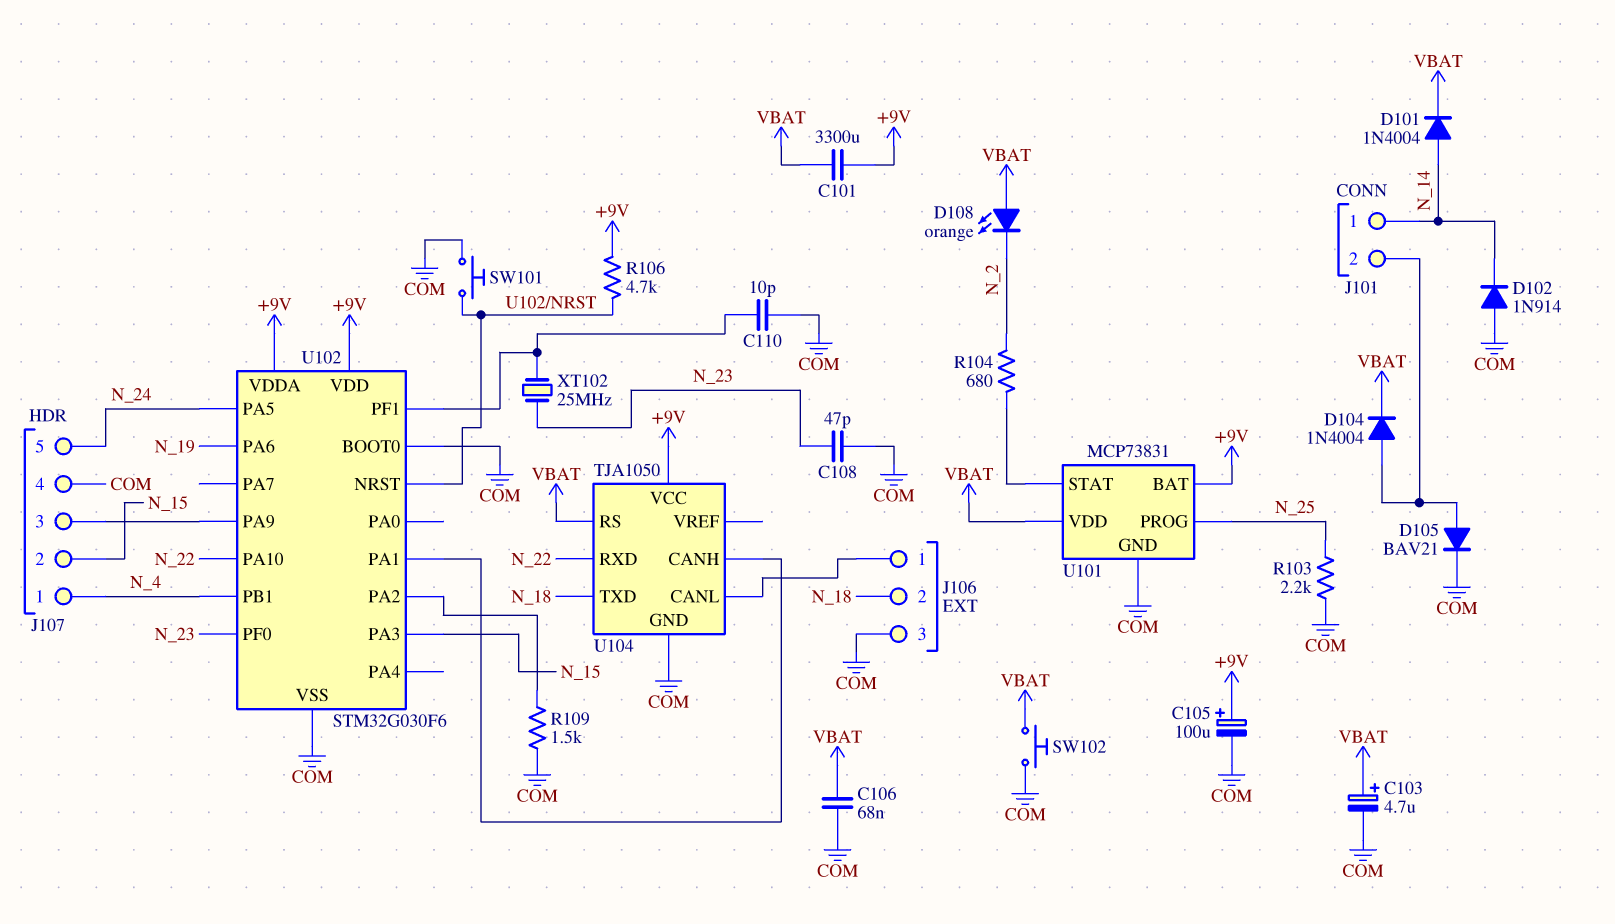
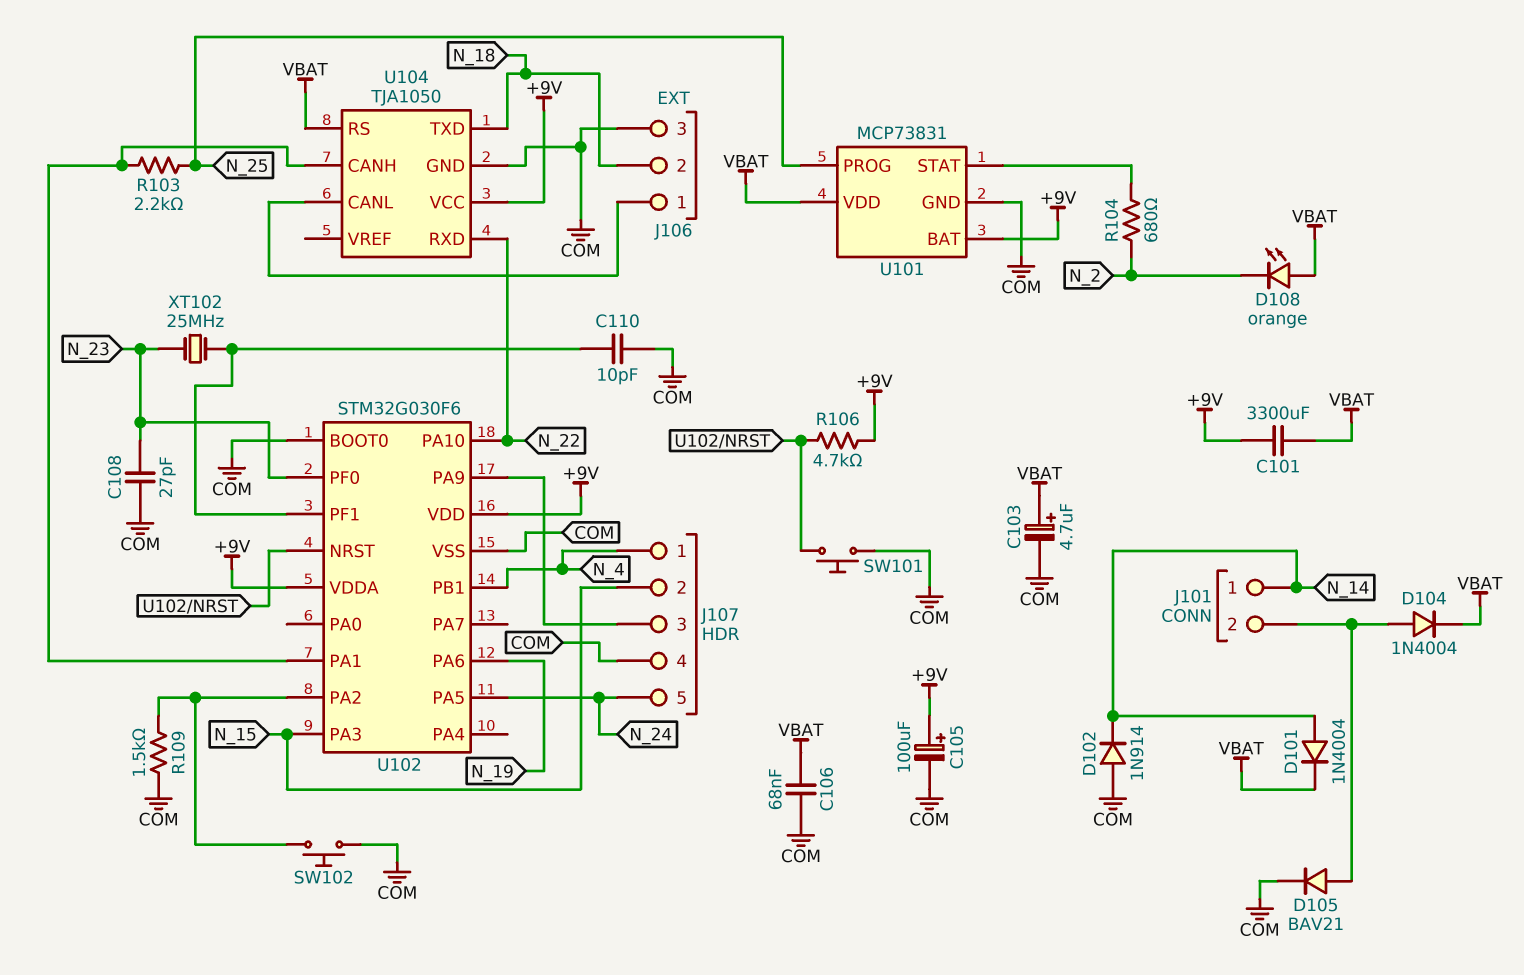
C108: 47pF (COM, N_23) -> 27pF (COM, N_23)
R103: 2.2k (COM, N_25) -> 2.2k (N_25, U102/PA1)
SW102: button (COM, VBAT) -> button (COM, U102/PA2)

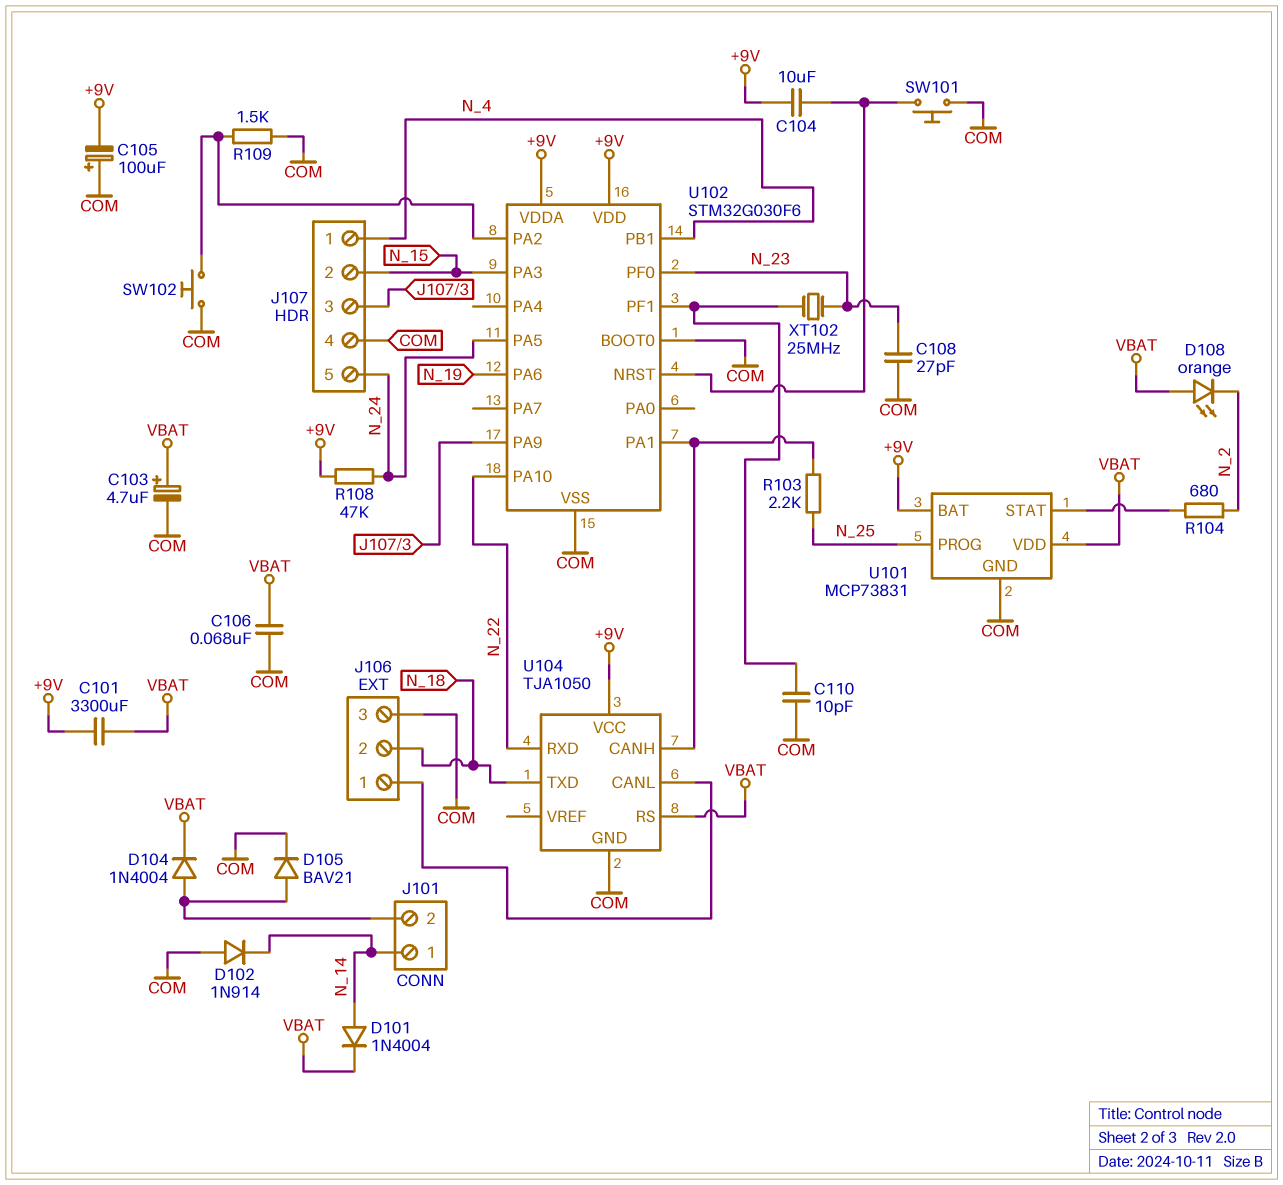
C104: none -> 10uF (+9V, U102/NRST)
C105: 100uF (plus +9V, minus COM) -> 100uF (plus COM, minus +9V)
R106: 4.7k (+9V, U102/NRST) -> none
R108: none -> 47k (+9V, N_24)

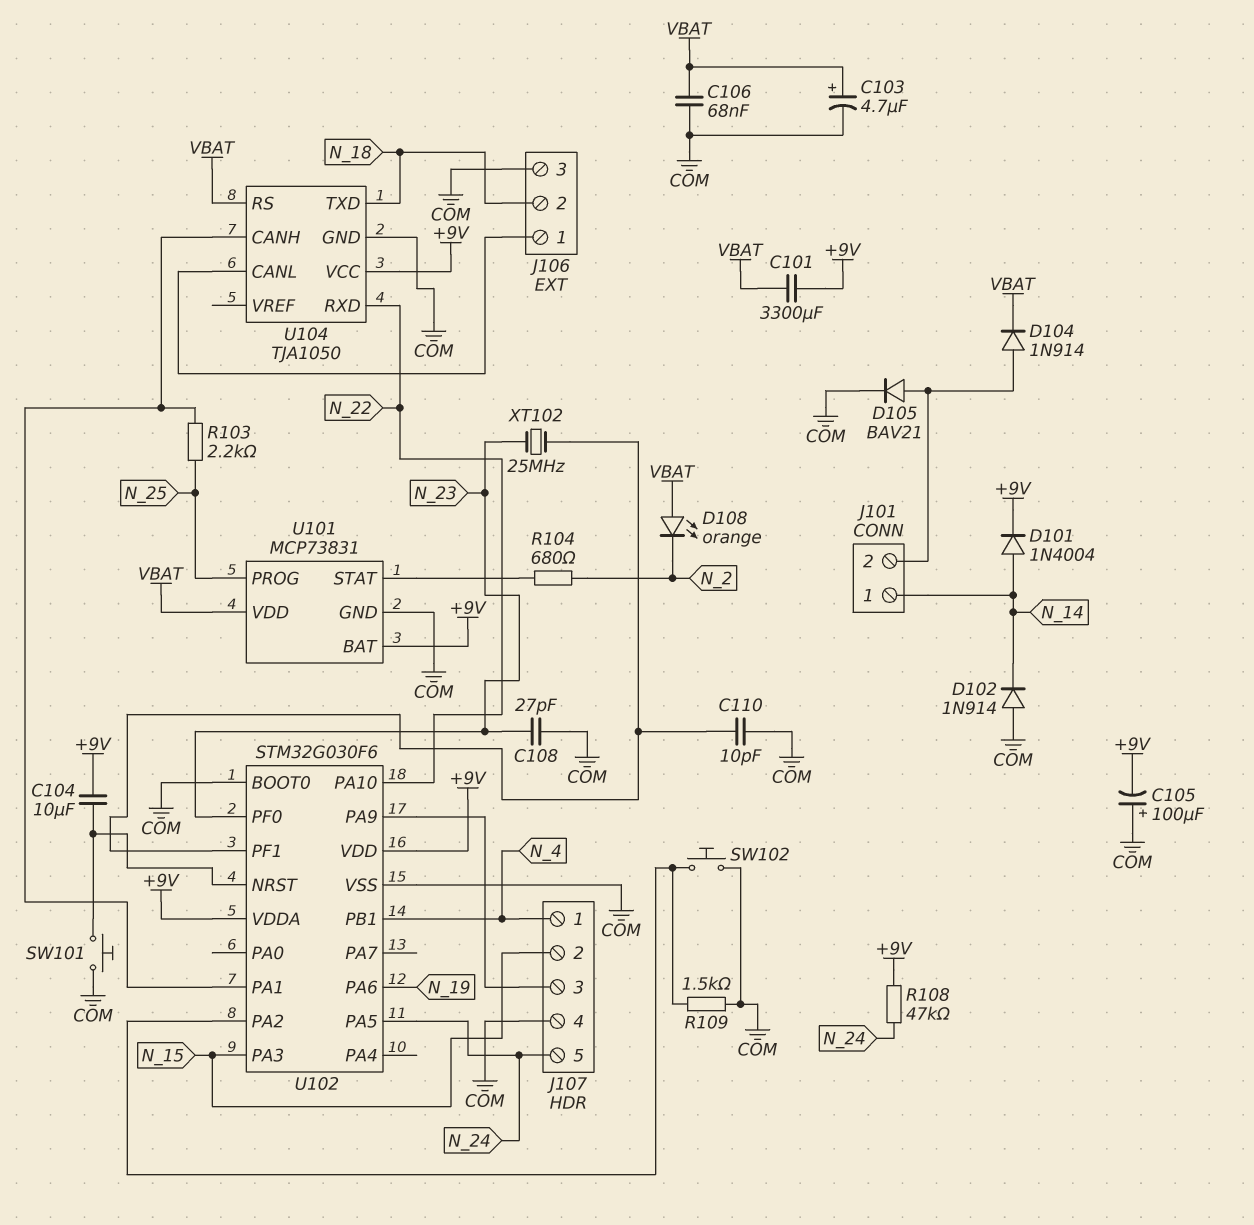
D101: diode 1N4004 (A N_14, K VBAT) -> diode 1N4004 (A N_14, K +9V)
D104: diode 1N4004 (A J101/2, K VBAT) -> diode 1N914 (A J101/2, K VBAT)

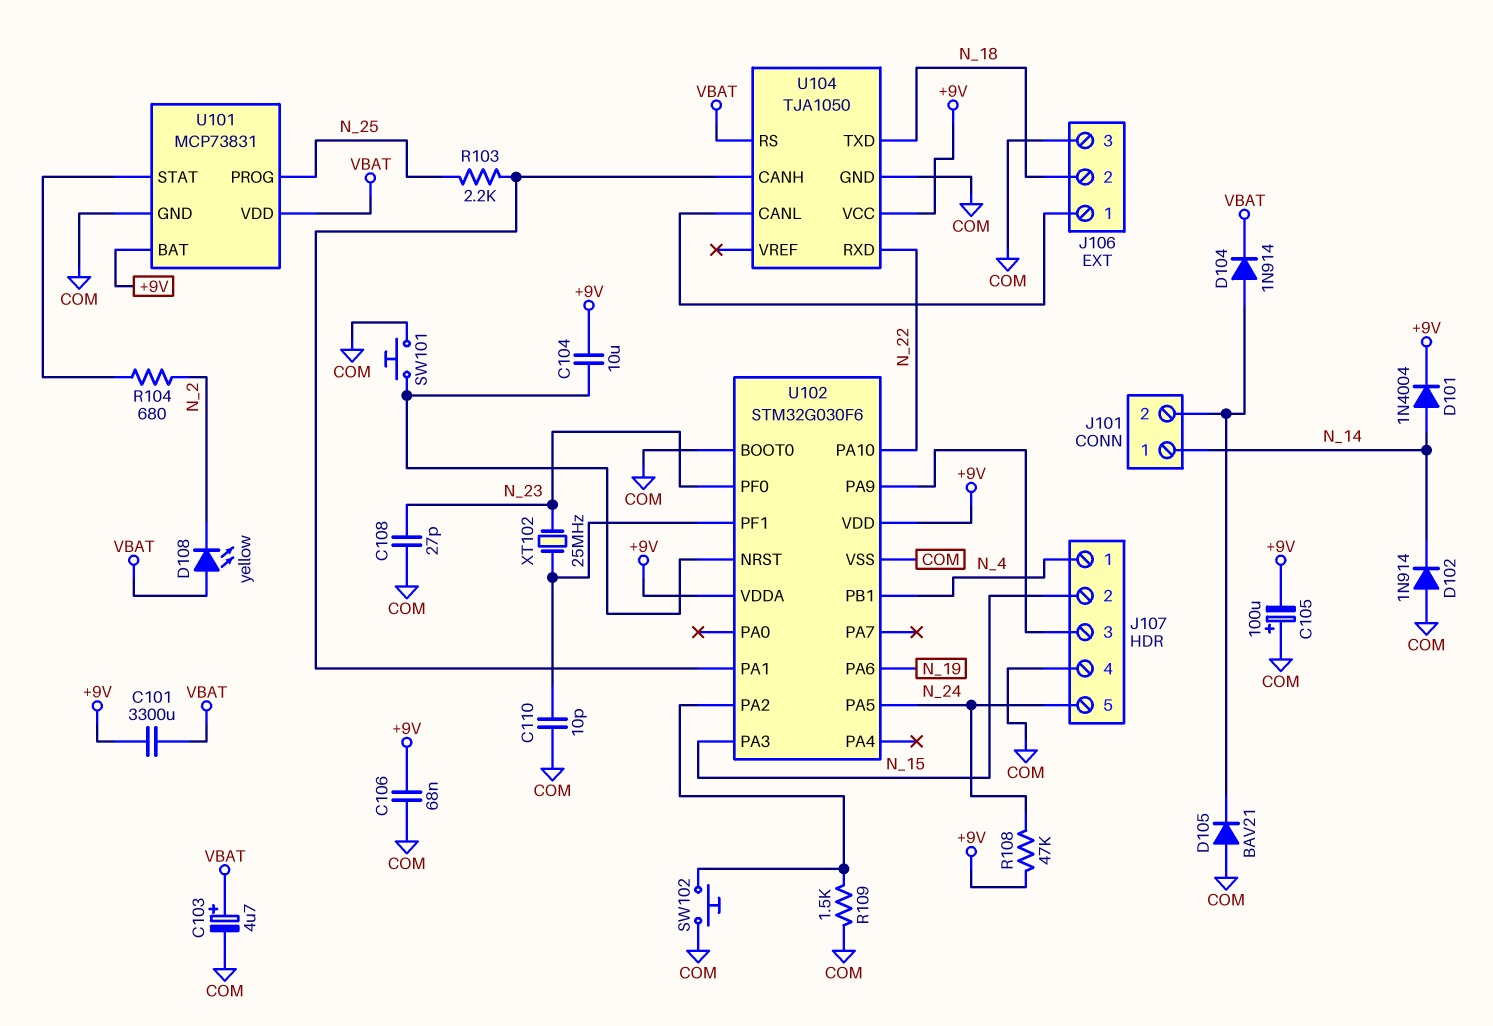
C106: 68nF (COM, VBAT) -> 68nF (+9V, COM)
D105: diode BAV21 (A J101/2, K COM) -> diode BAV21 (A COM, K J101/2)
D108: LED orange (A VBAT, K N_2) -> LED yellow (A VBAT, K N_2)

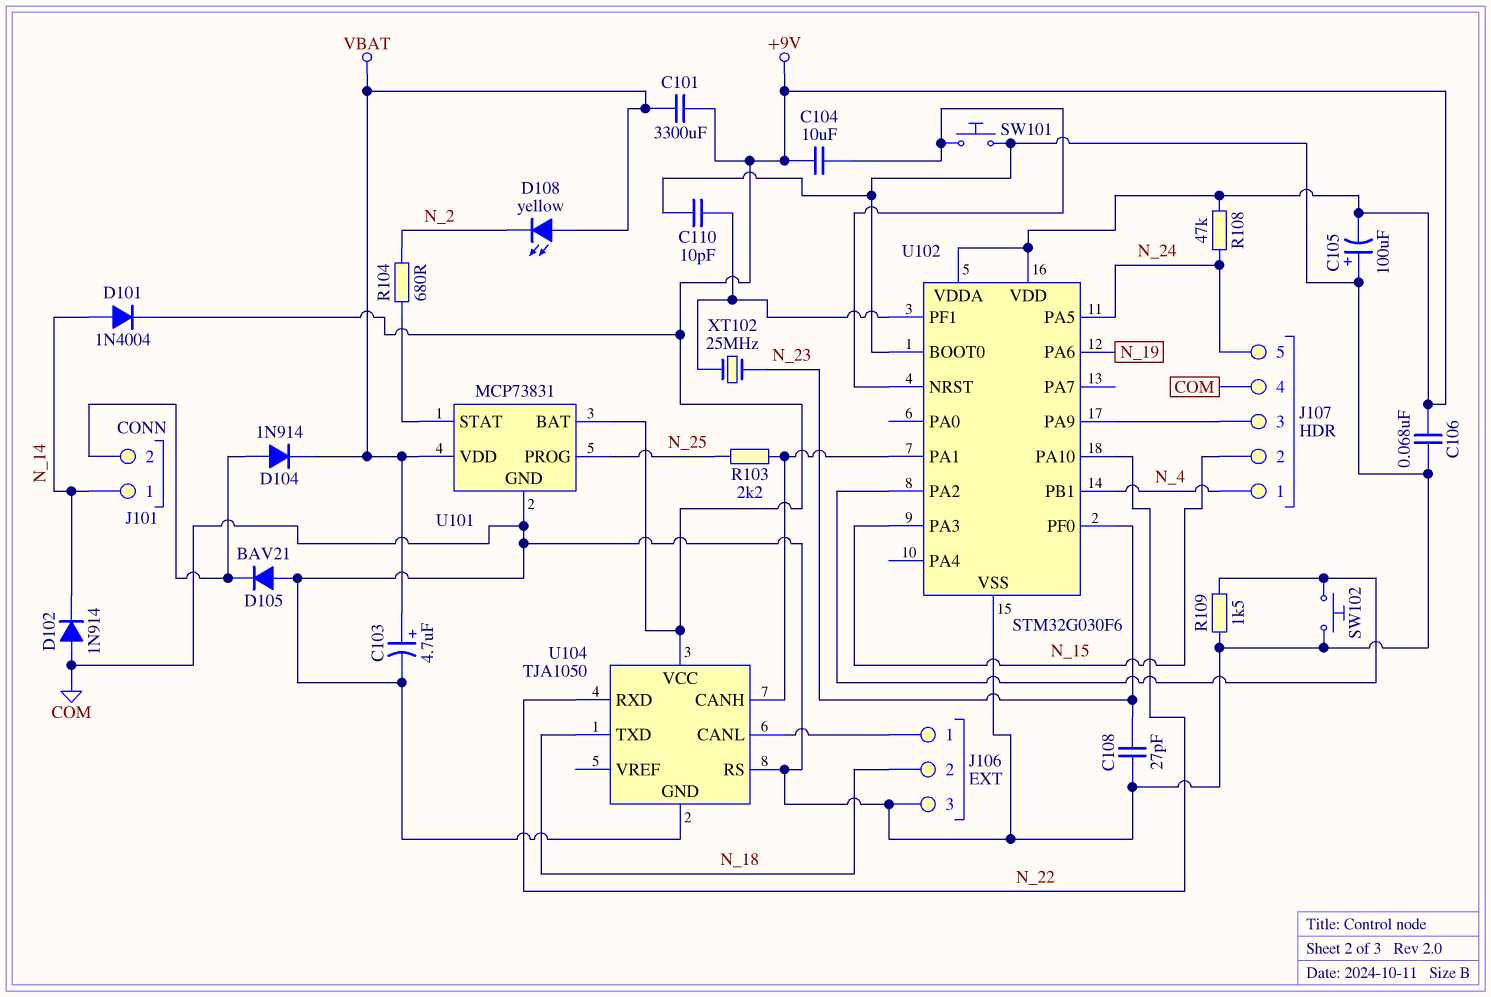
U104 pin RS: VBAT -> COM

